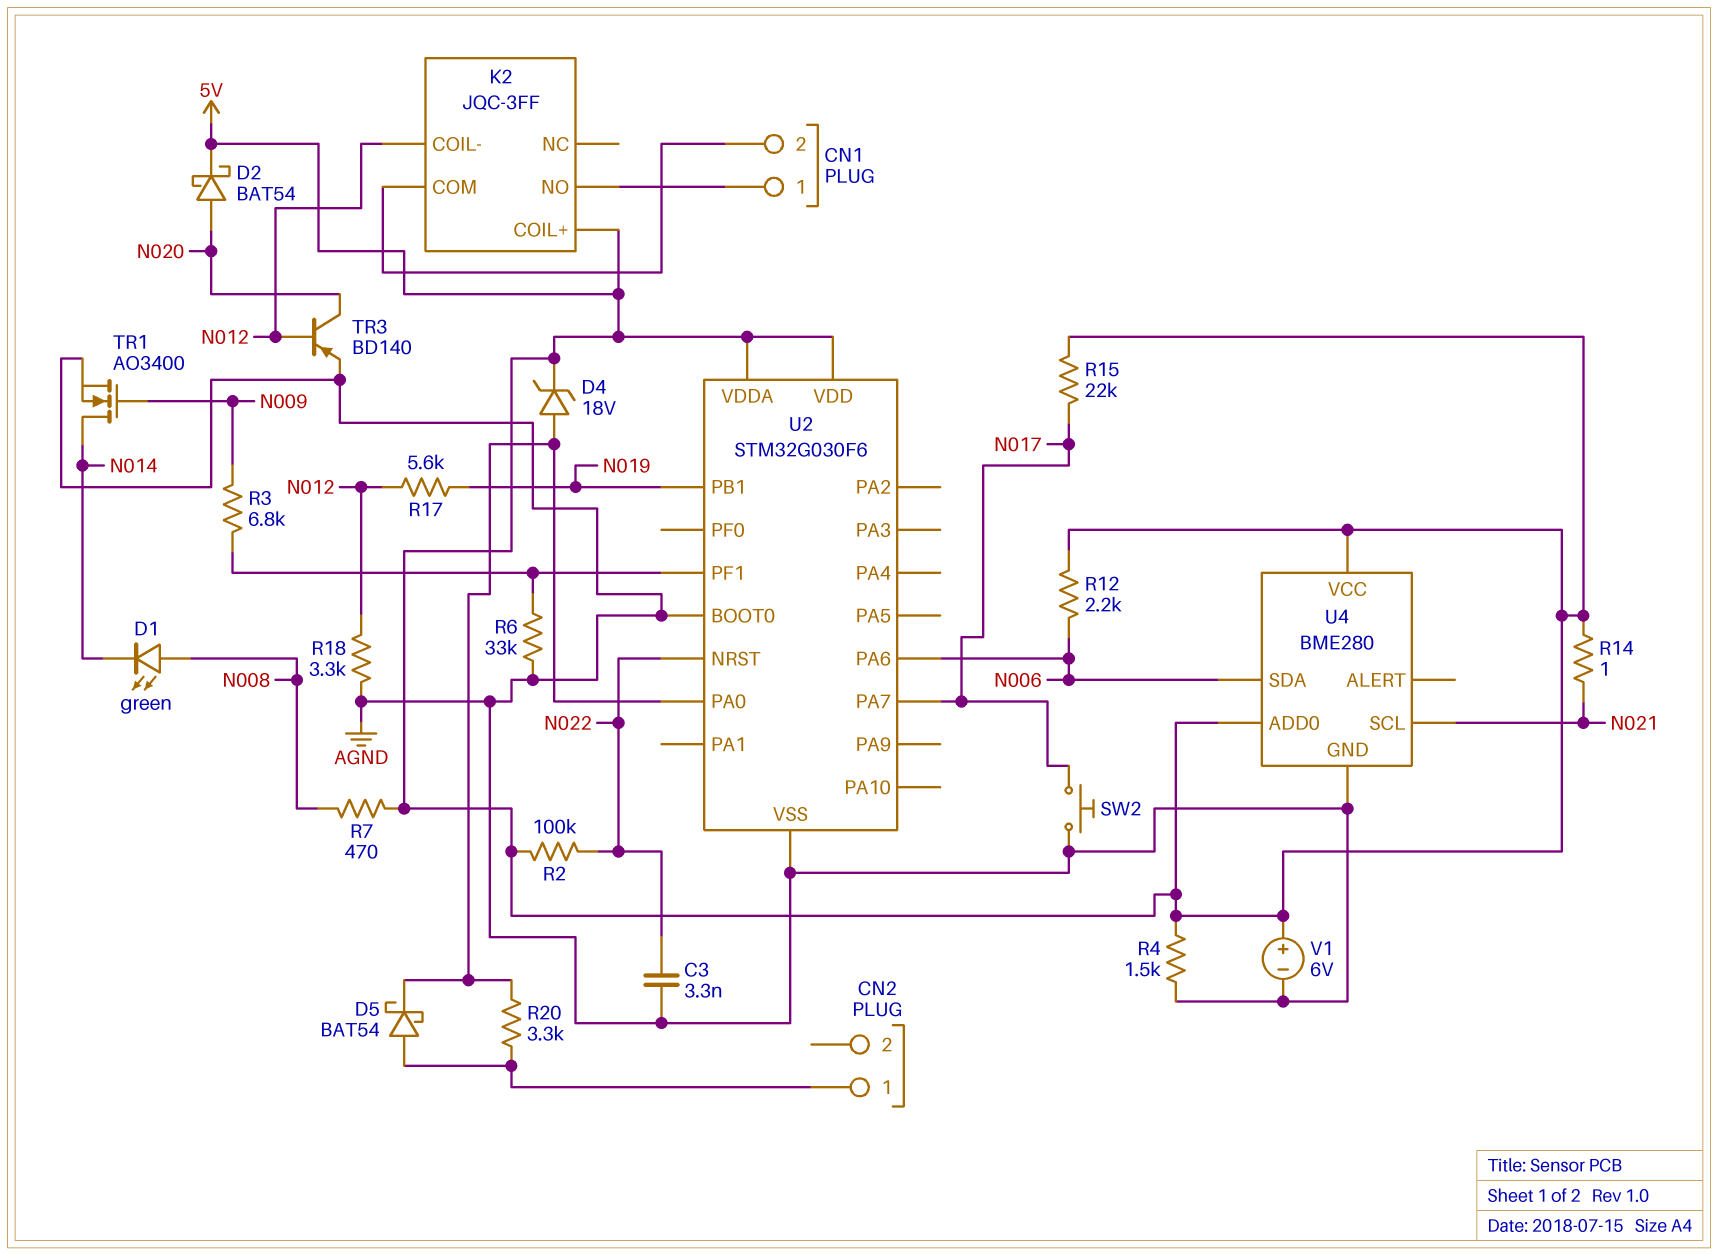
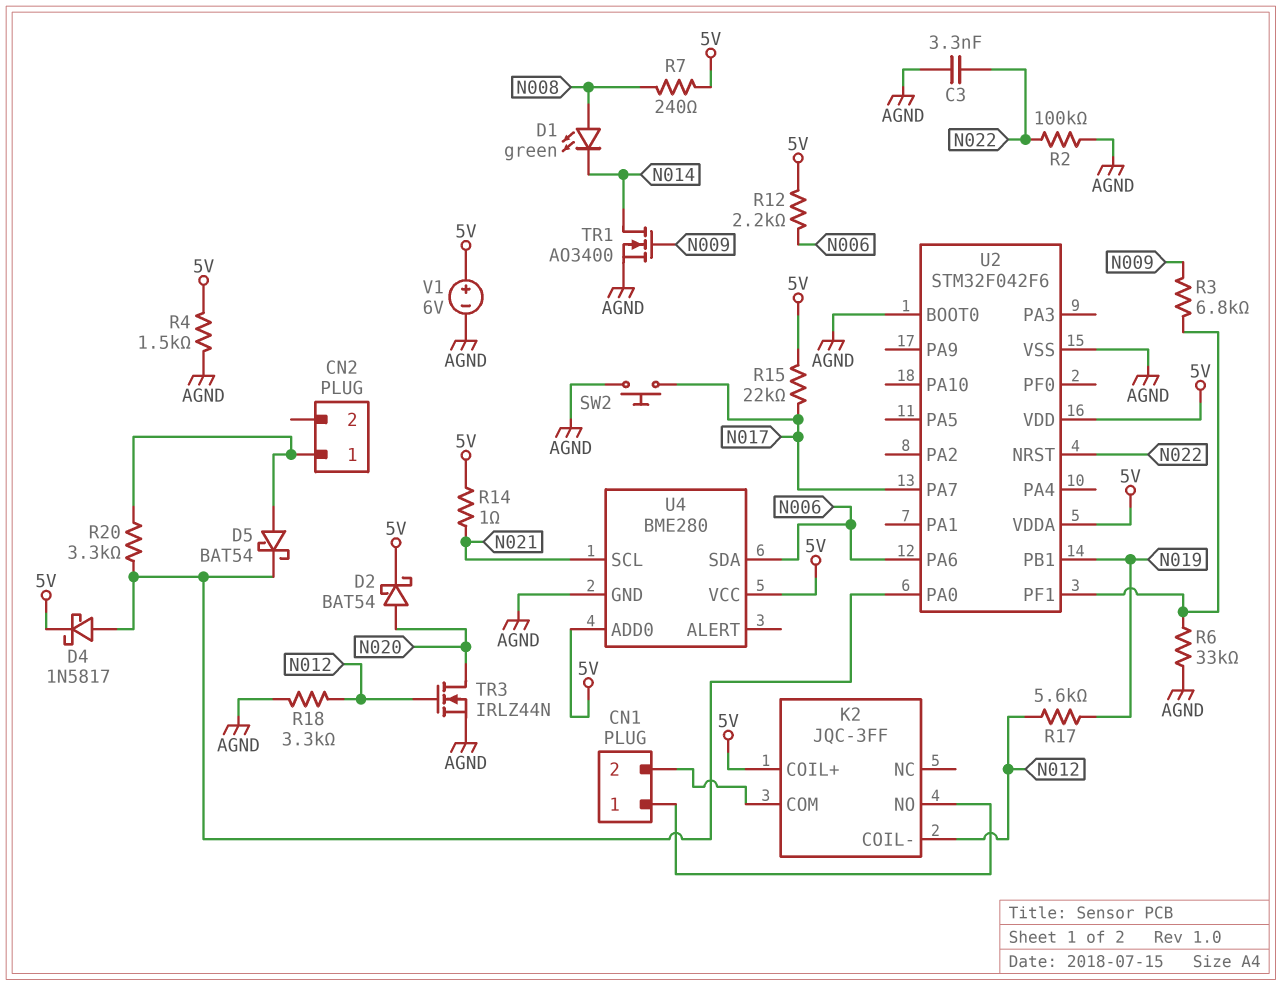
D4: zener 18V (A U2/PA0, K 5V) -> schottky 1N5817 (A U2/PA0, K 5V)
R2: 100k (5V, N022) -> 100k (AGND, N022)
R7: 470 (5V, N008) -> 240 (5V, N008)
TR3: PNP BD140 (B N012, C N020, E AGND) -> NMOS IRLZ44N (G N012, D N020, S AGND)
U2: STM32G030F6 -> STM32F042F6

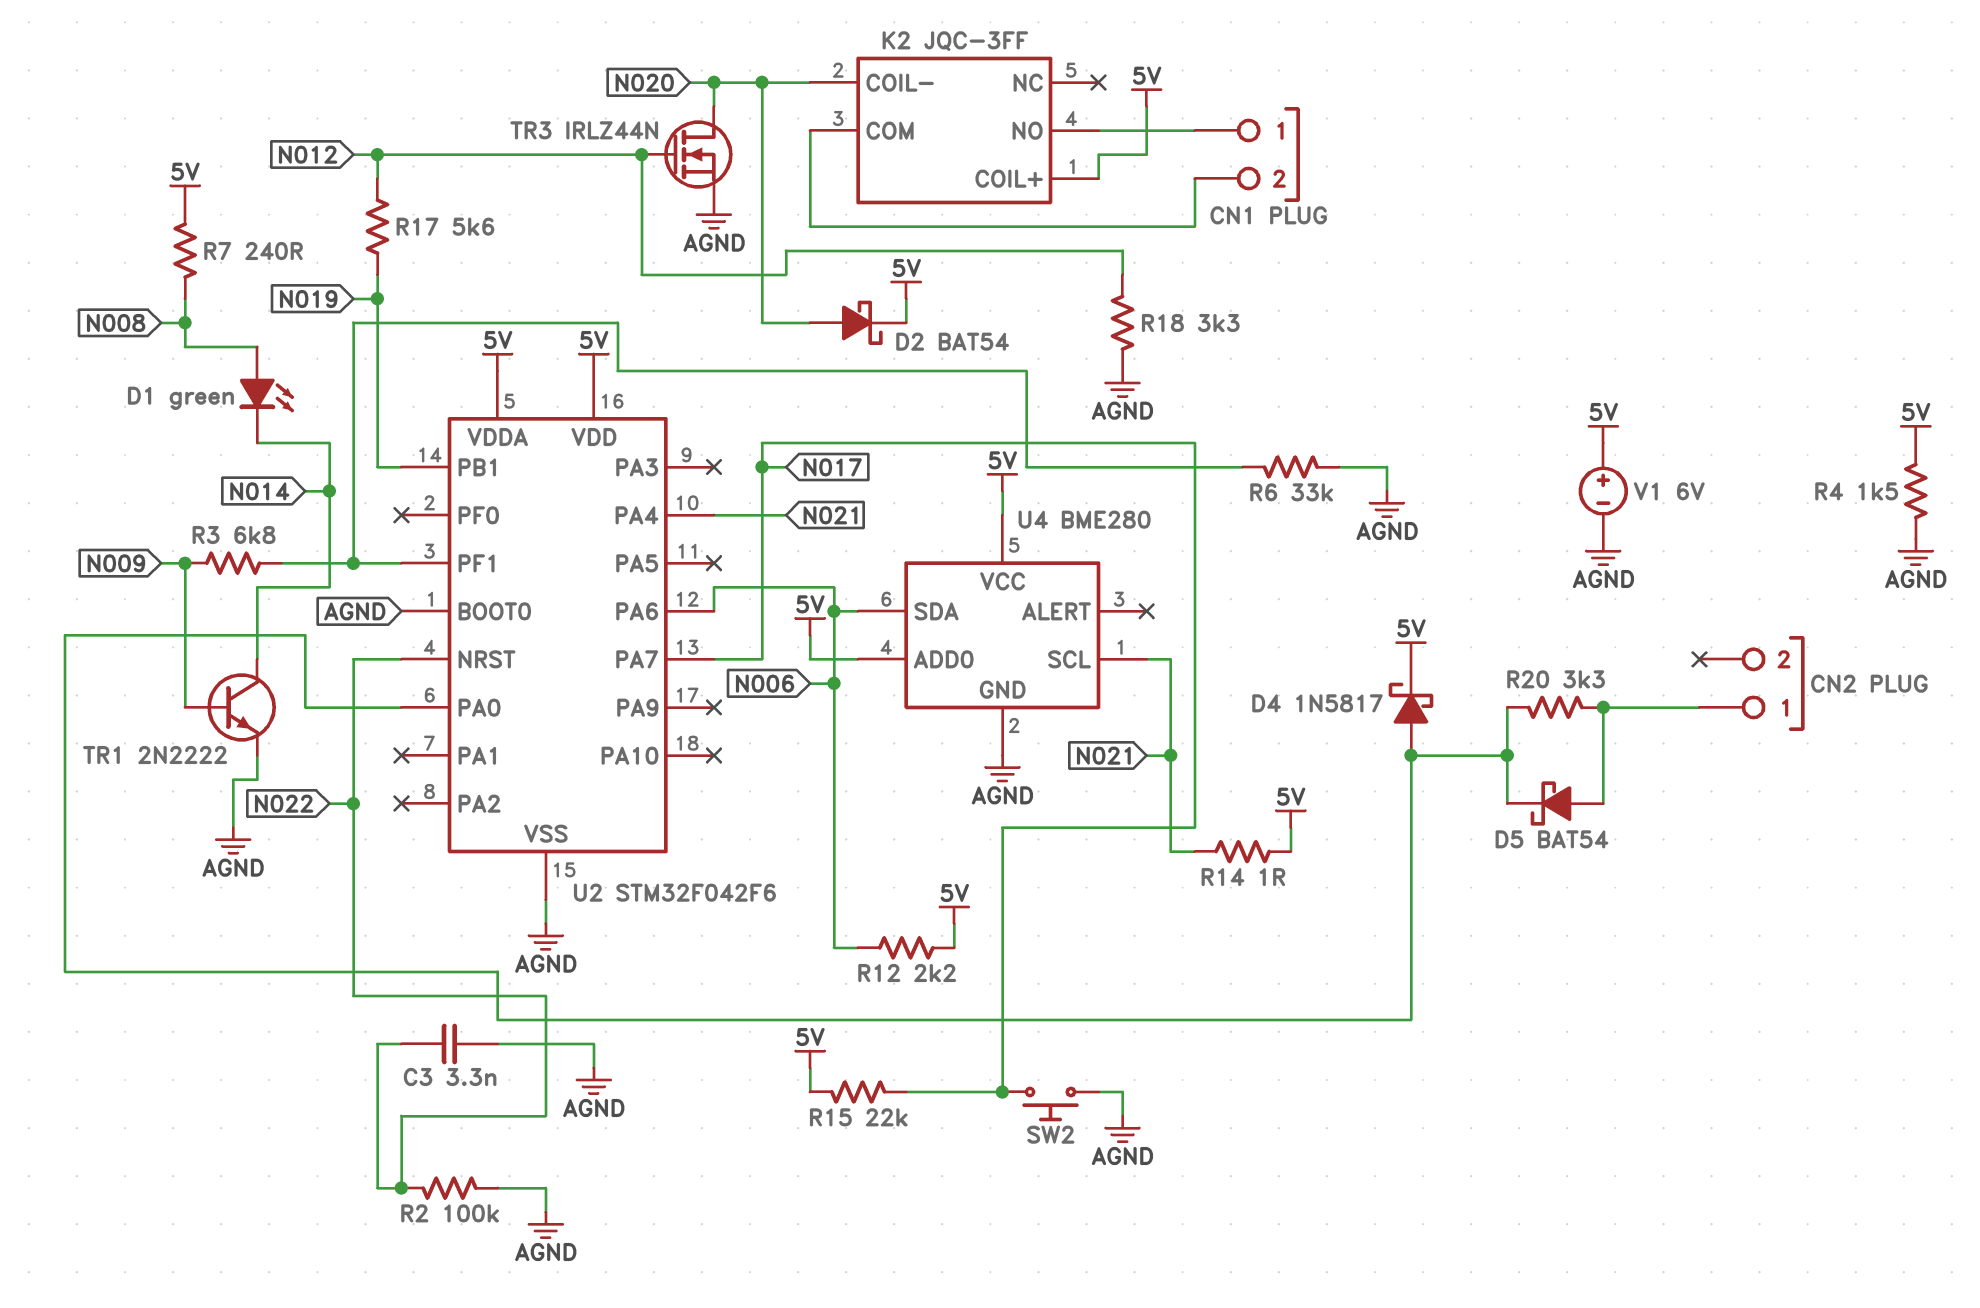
K2 pin COIL-: N012 -> N020
TR1: NMOS AO3400 (G N009, D N014, S AGND) -> NPN 2N2222 (B N009, C N014, E AGND)
U2 pin PA4: none -> N021

